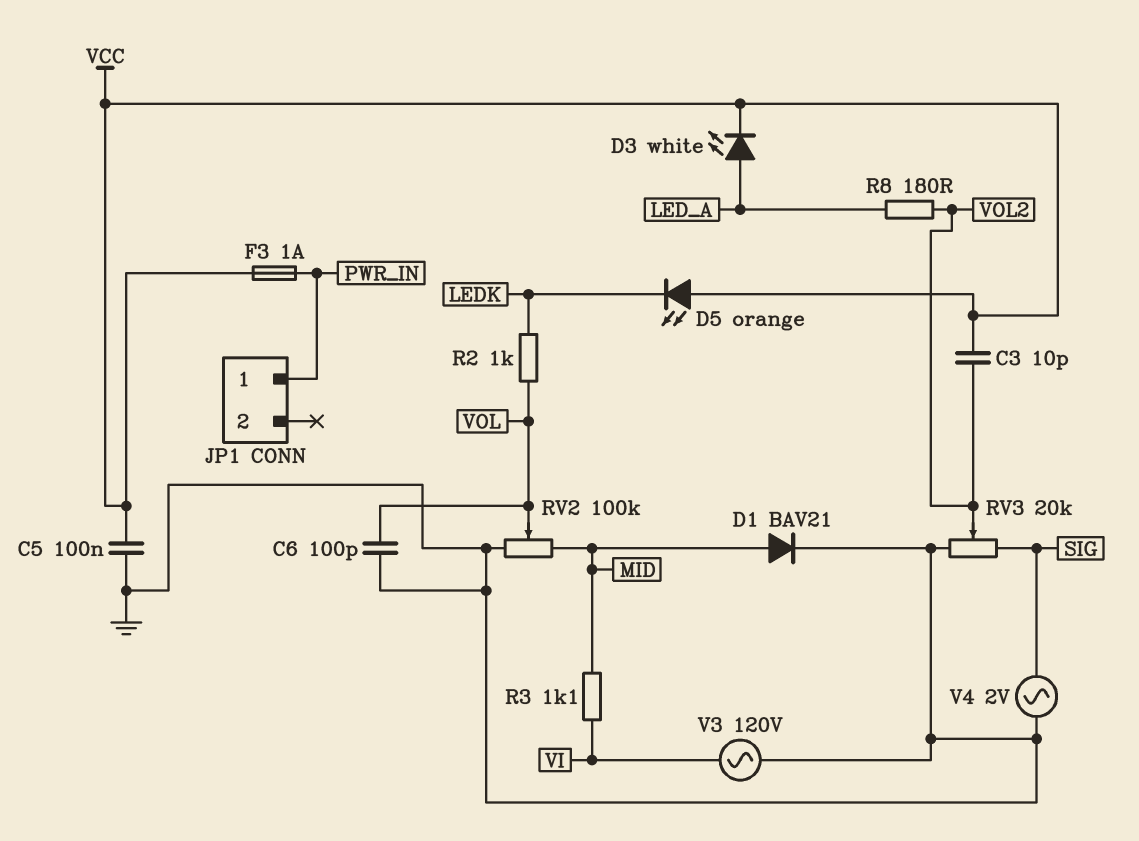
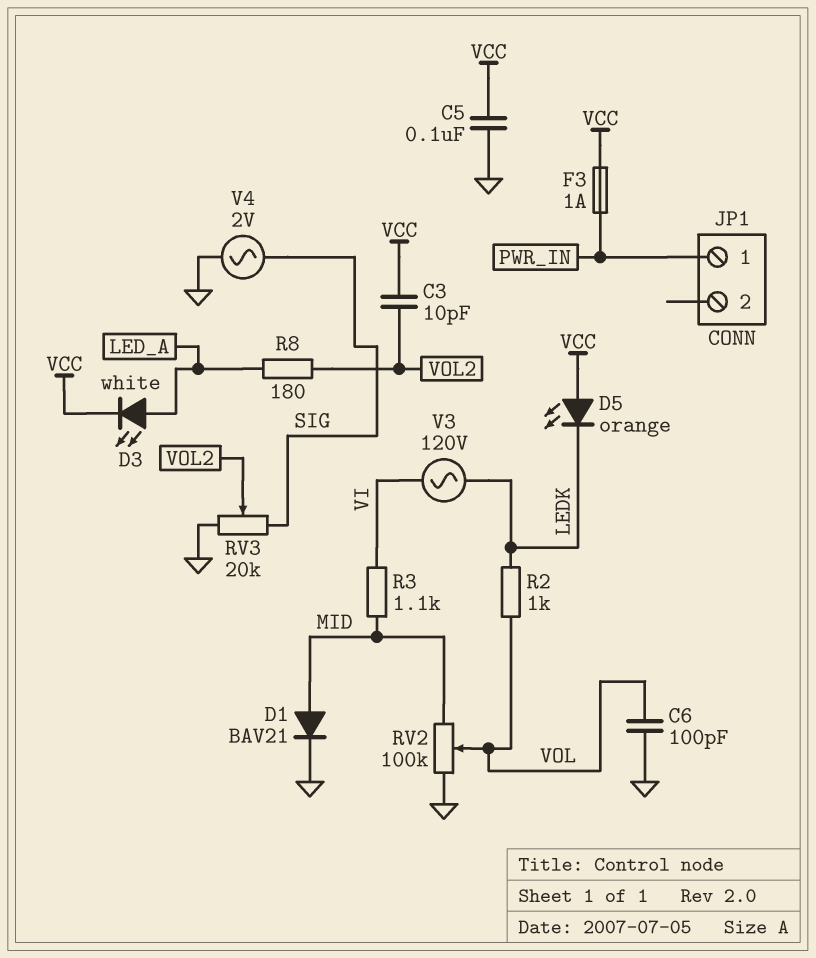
V3: AC 120V (GND, VI) -> AC 120V (LEDK, VI)

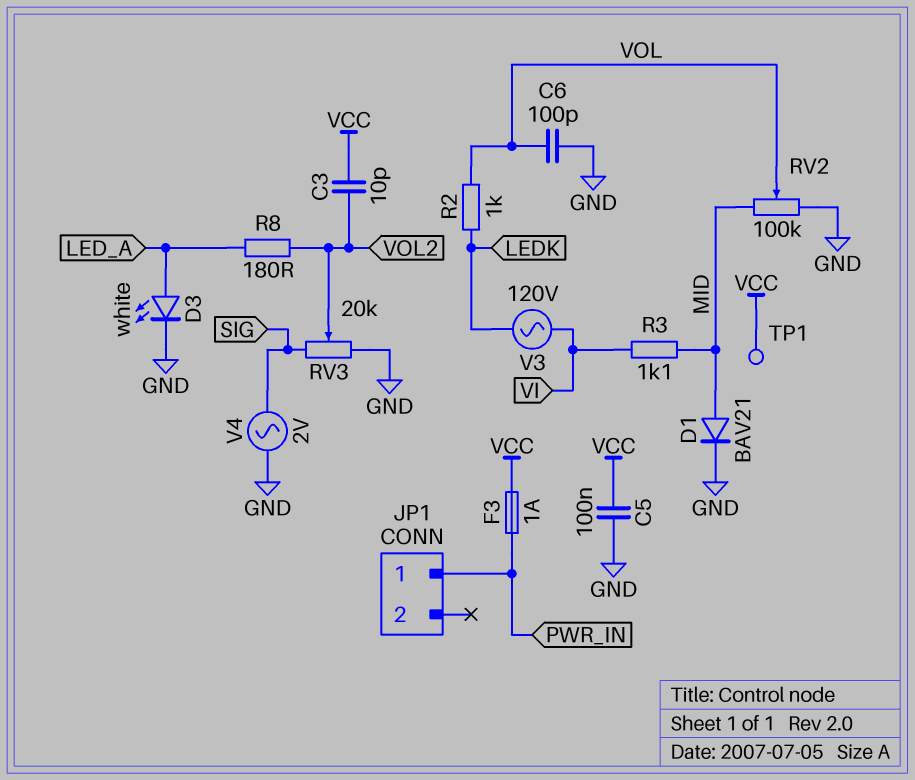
D3: LED white (A LED_A, K VCC) -> LED white (A LED_A, K GND)
D5: LED orange (A VCC, K LEDK) -> none
TP1: none -> test point (VCC)

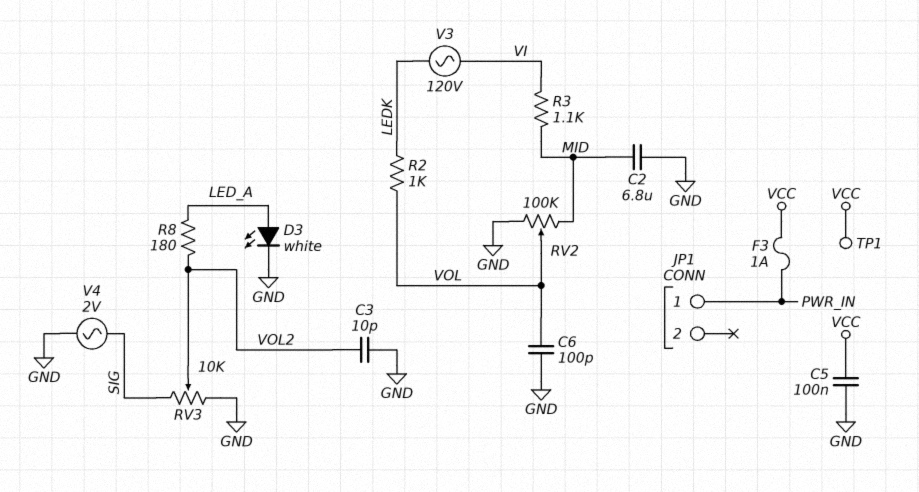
C2: none -> 6.8uF (GND, MID)
C3: 10pF (VCC, VOL2) -> 10pF (GND, VOL2)
D1: diode BAV21 (A MID, K GND) -> none
RV3: 20k (GND, SIG, wiper VOL2) -> 10k (GND, SIG, wiper VOL2)

